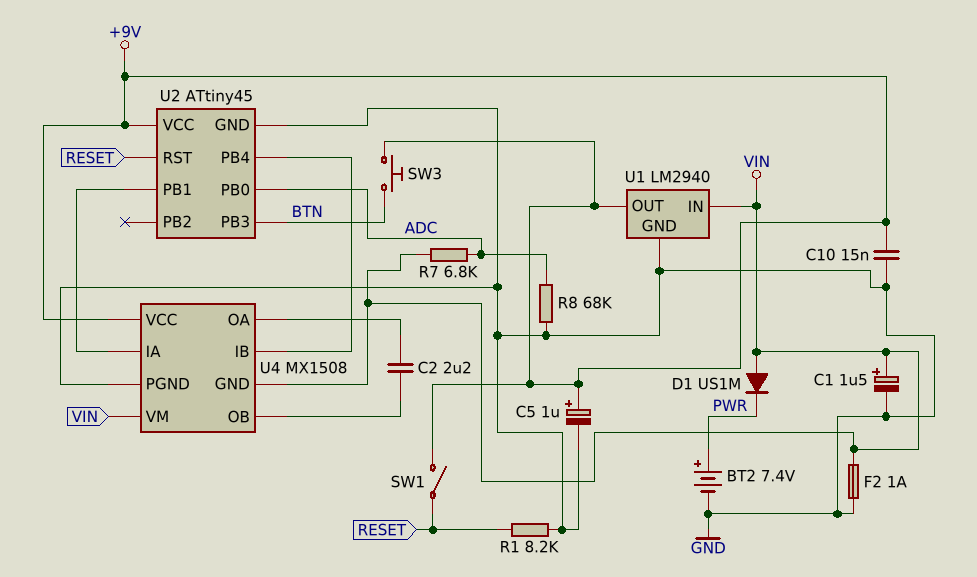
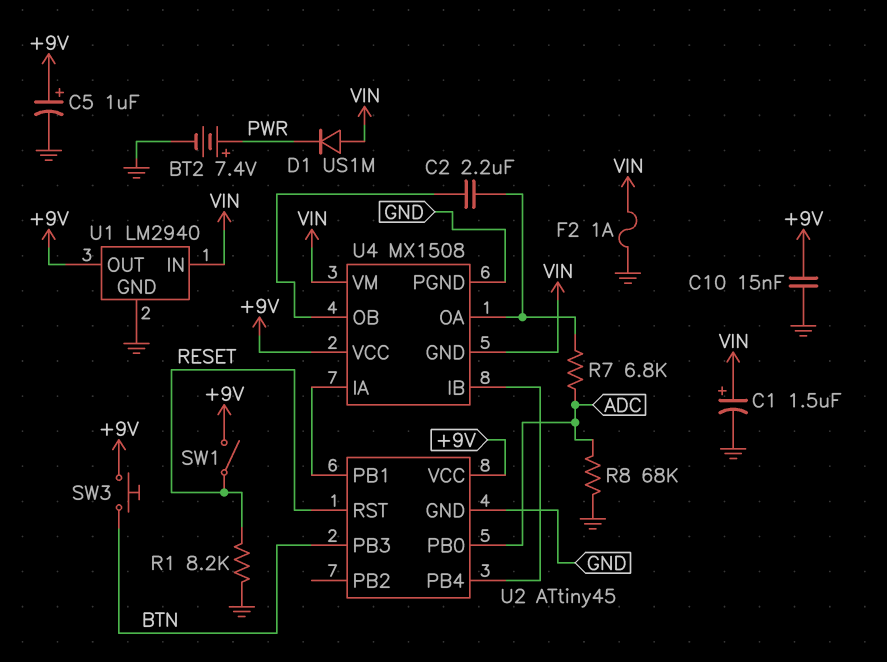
R7: 6.8k (ADC, VIN) -> 6.8k (ADC, U4/OA)

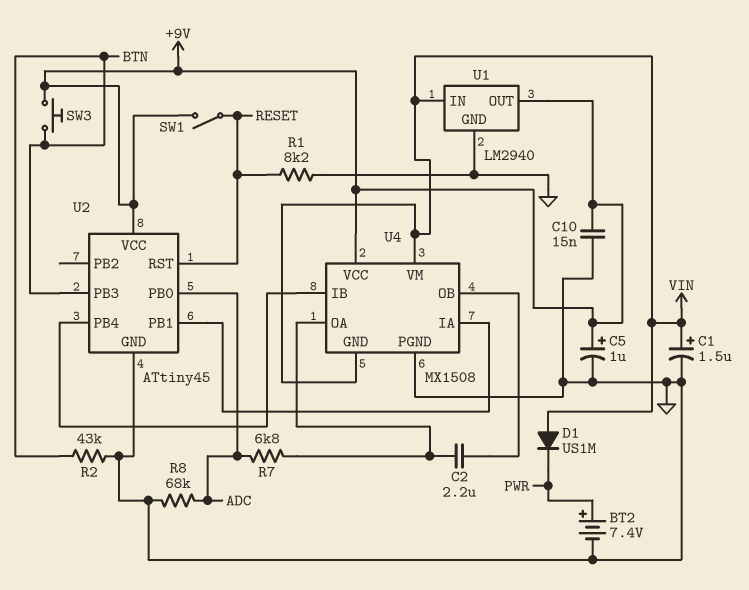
F2: 1A (GND, VIN) -> none
R2: none -> 43k (BTN, GND)

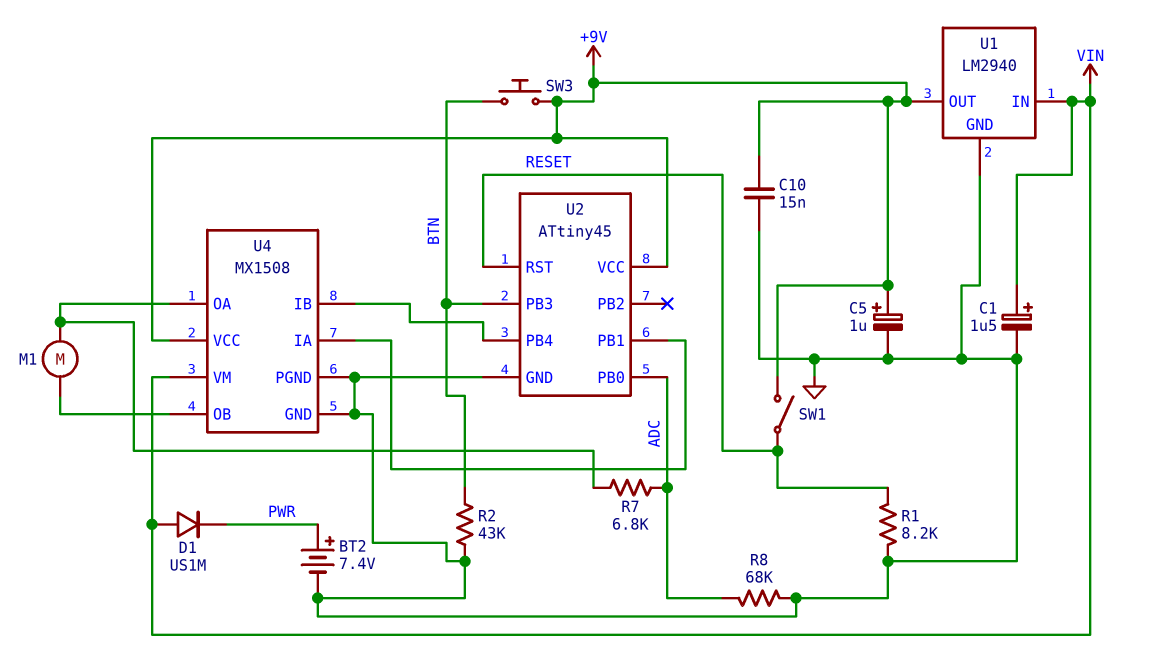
C2: 2.2uF (U4/OA, U4/OB) -> none
M1: none -> motor (U4/OA, U4/OB)
U4 pin GND: VIN -> GND

